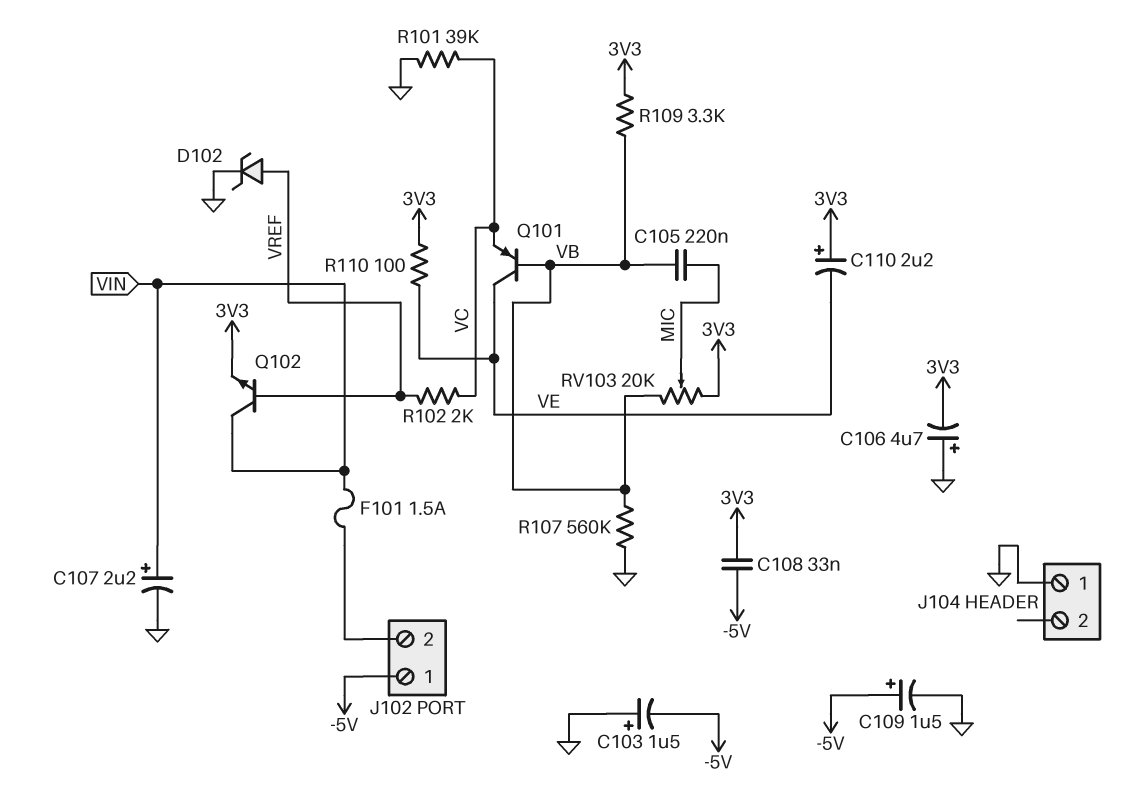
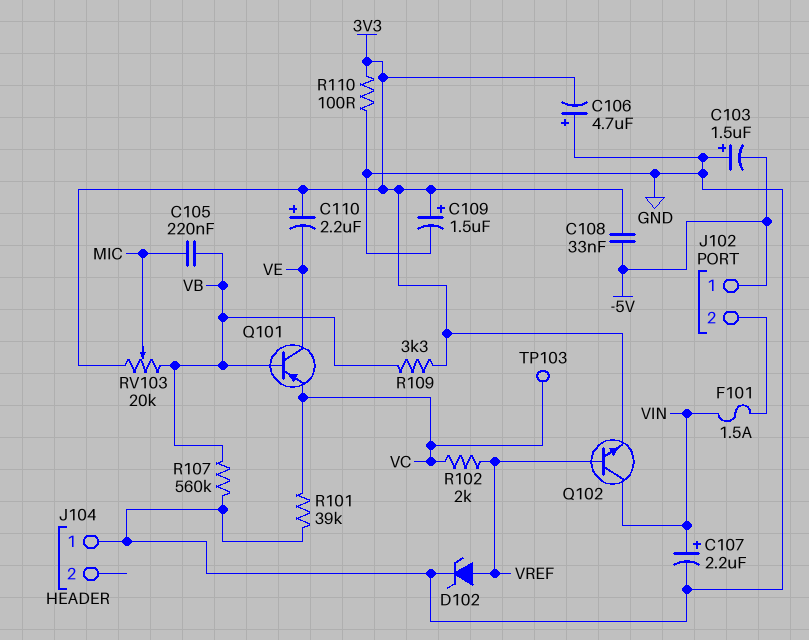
C109: 1.5uF (plus -5V, minus GND) -> 1.5uF (plus 3V3, minus GND)
R110: 100 (3V3, VE) -> 100 (3V3, GND)
TP103: none -> test point (VC)

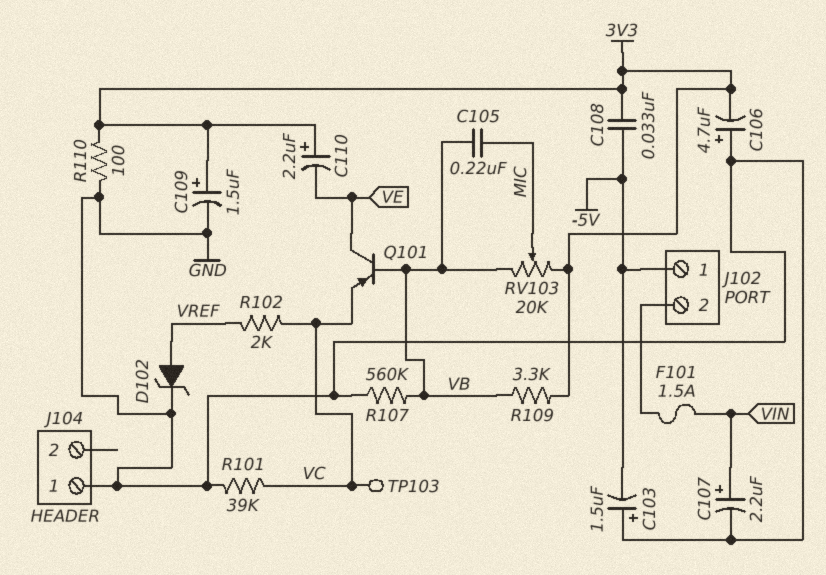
Q102: NPN (B VREF, C VIN, E 3V3) -> none

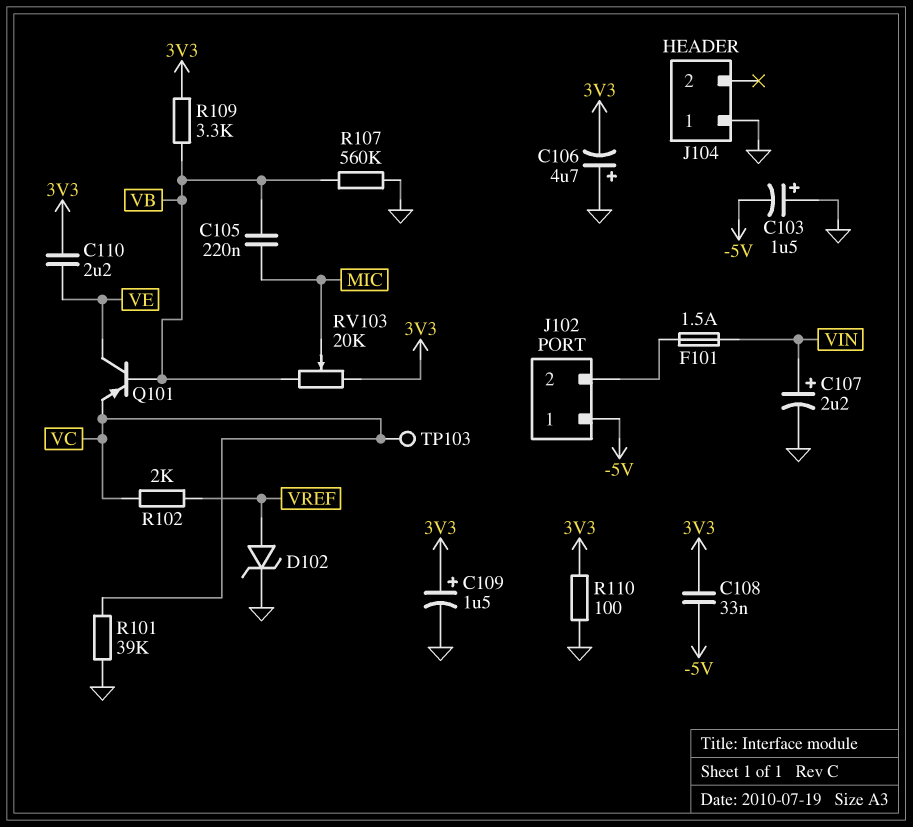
C110: 2.2uF (plus 3V3, minus VE) -> 2.2uF (3V3, VE)

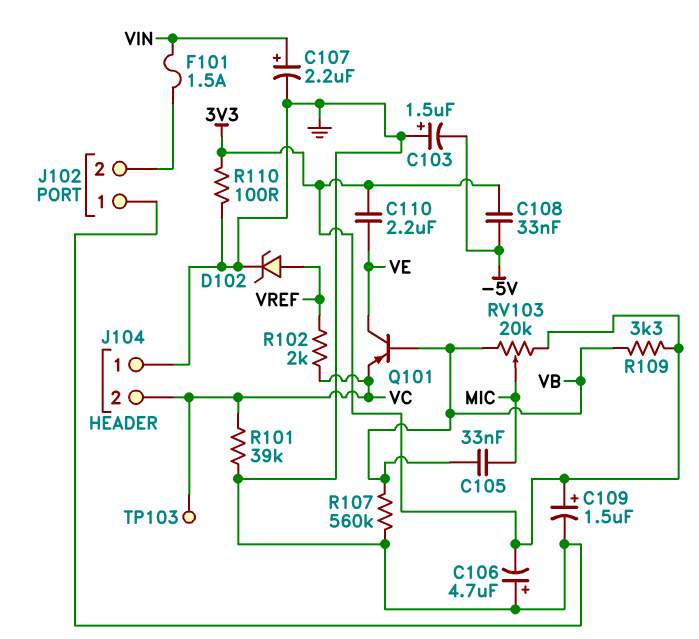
C105: 220nF (MIC, VB) -> 33nF (MIC, VB)
J102 pin 1: -5V -> GND
J104 pin 2: none -> VC

